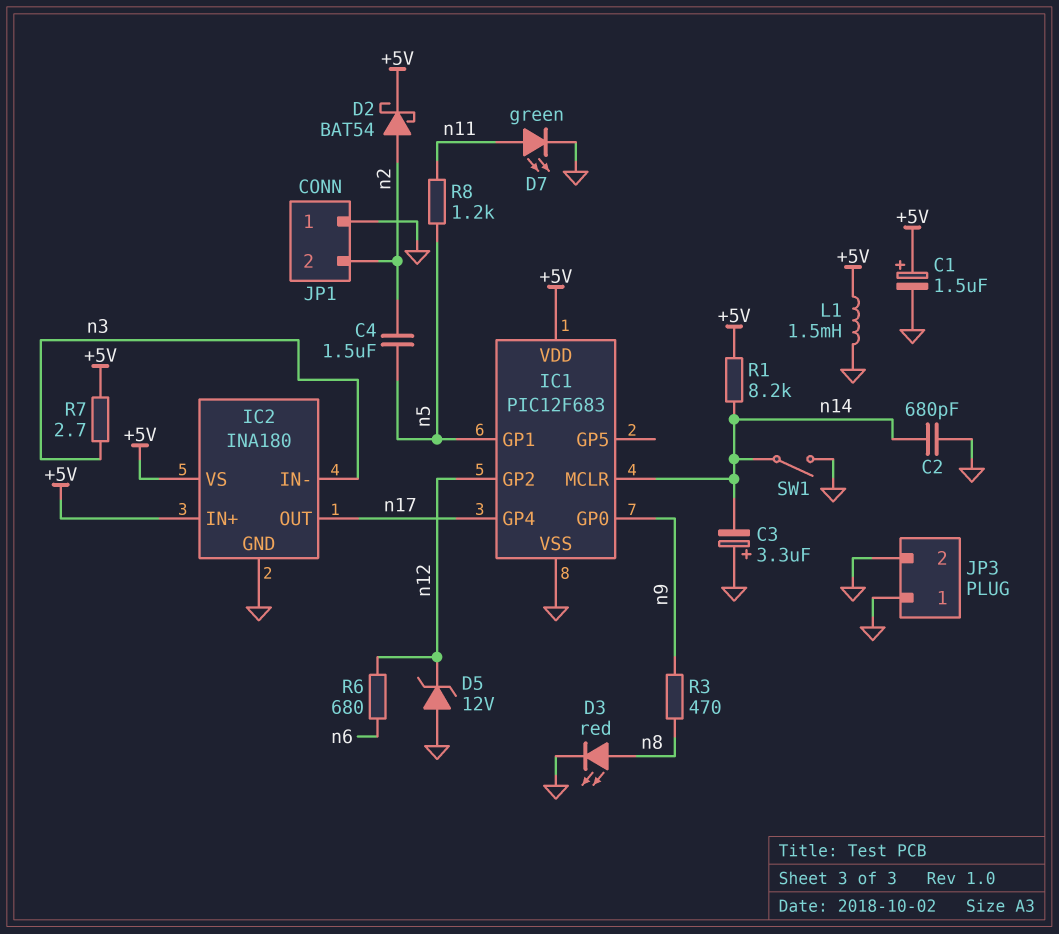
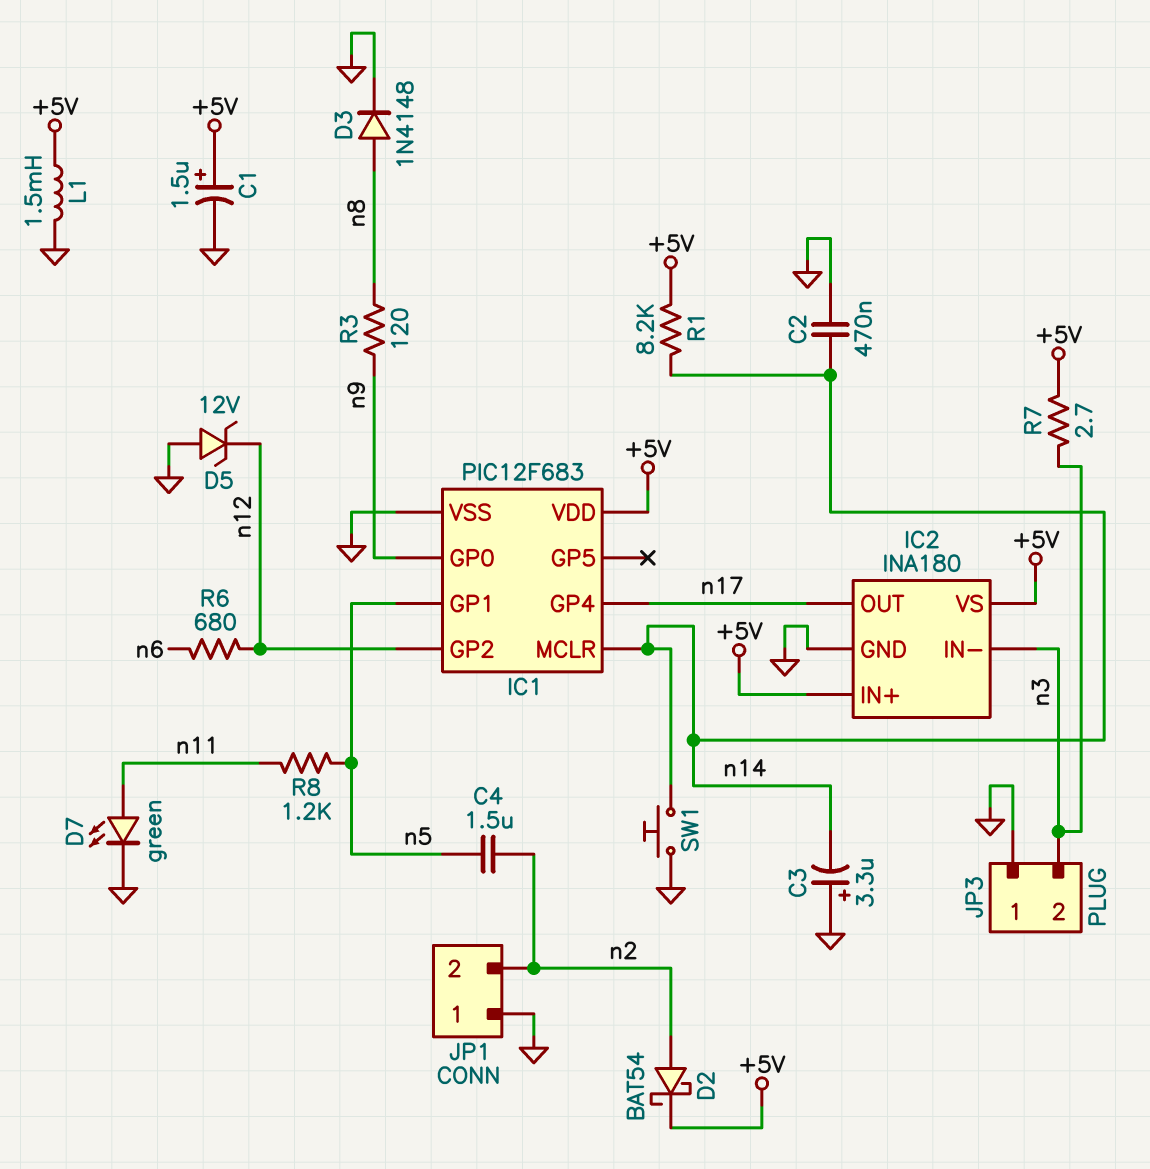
C2: 680pF (GND, n14) -> 470nF (GND, n14)
D3: LED red (A n8, K GND) -> diode 1N4148 (A n8, K GND)
JP3 pin 2: GND -> n3
R3: 470 (n8, n9) -> 120 (n8, n9)
SW1: switch (GND, n14) -> button (GND, n14)

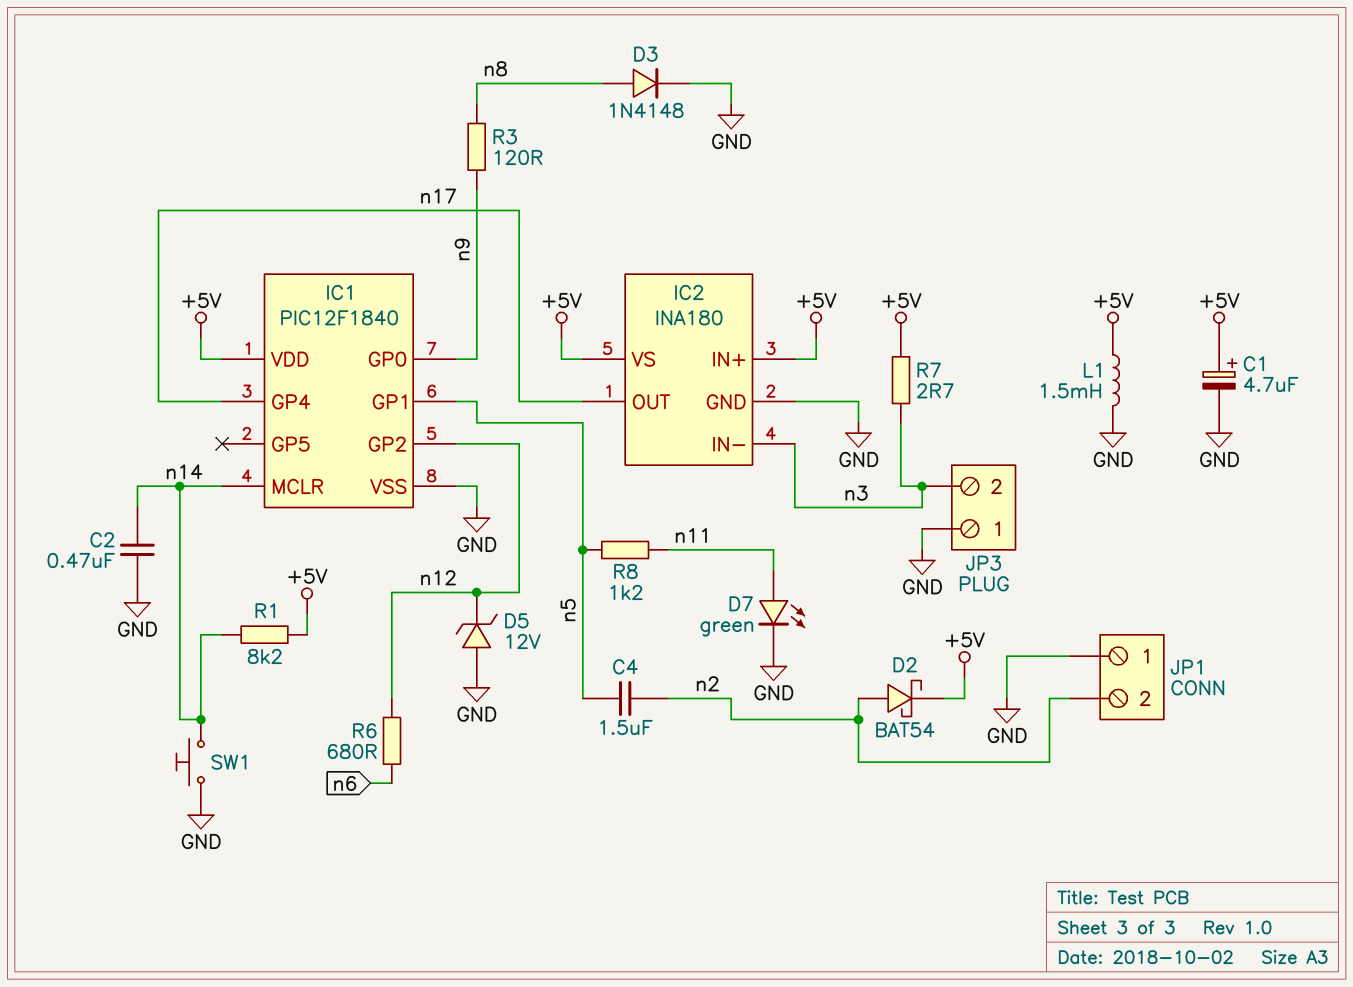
C1: 1.5uF (plus +5V, minus GND) -> 4.7uF (plus +5V, minus GND)
C3: 3.3uF (plus GND, minus n14) -> none
IC1: PIC12F683 -> PIC12F1840

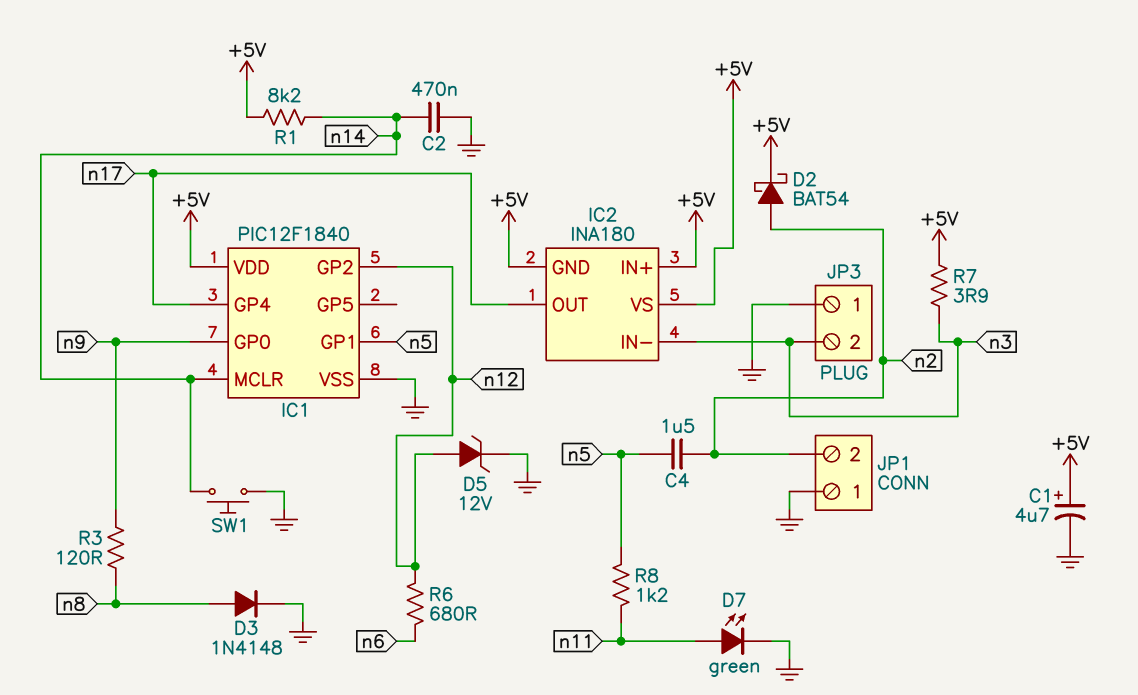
D5: zener 12V (A GND, K n12) -> zener 12V (A n12, K GND)
IC2 pin GND: GND -> +5V
L1: 1.5mH (+5V, GND) -> none
R7: 2.7 (+5V, n3) -> 3.9 (+5V, n3)

